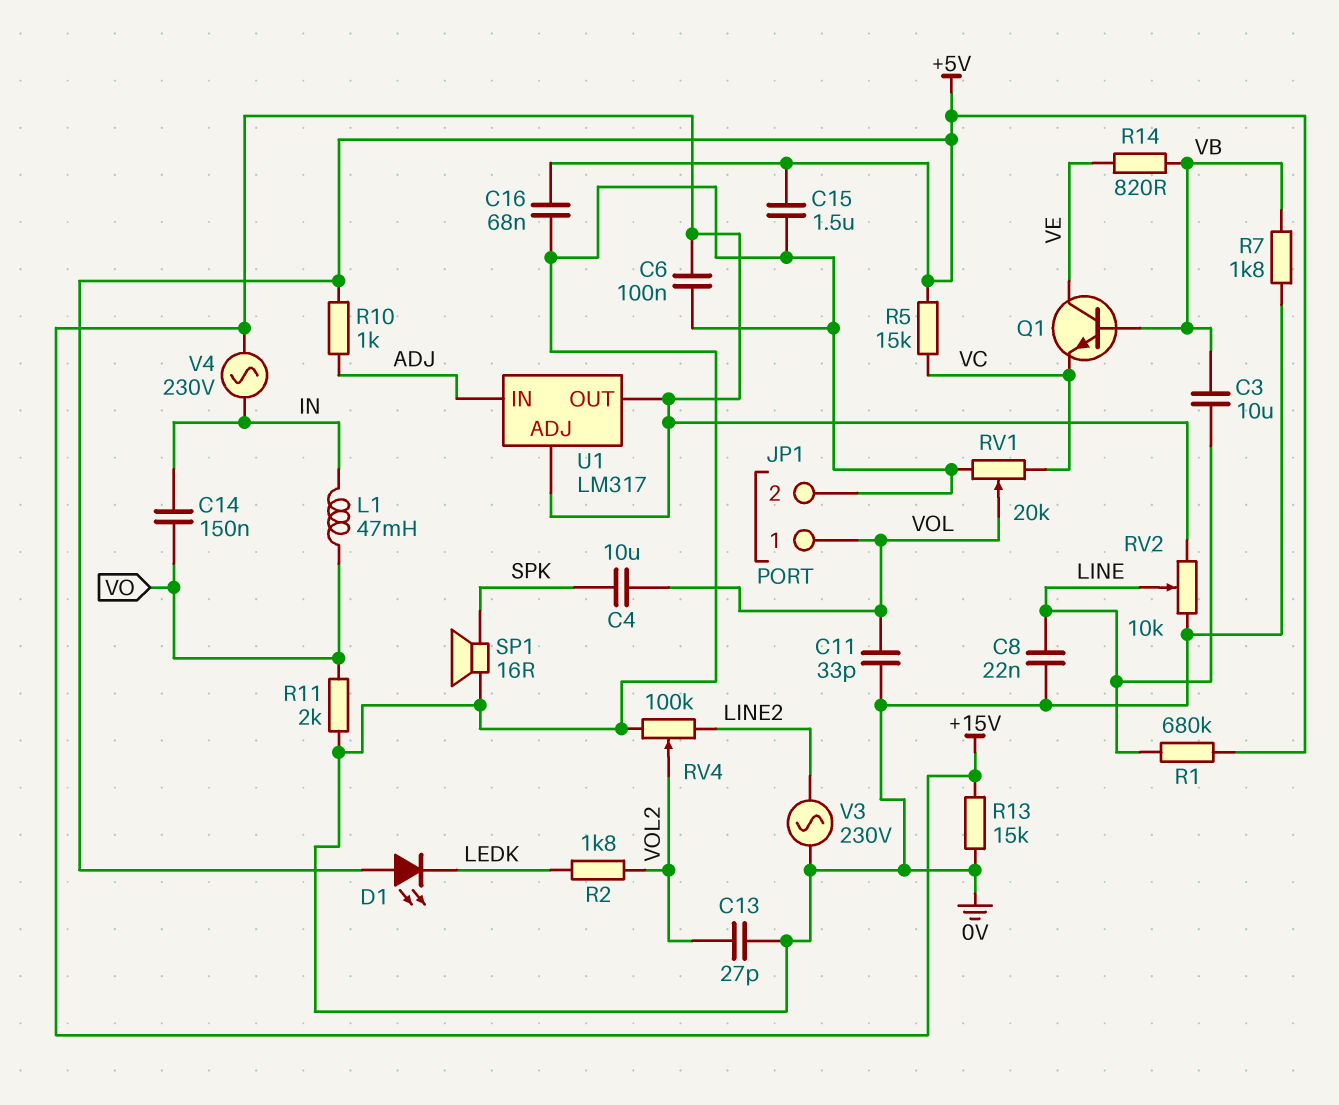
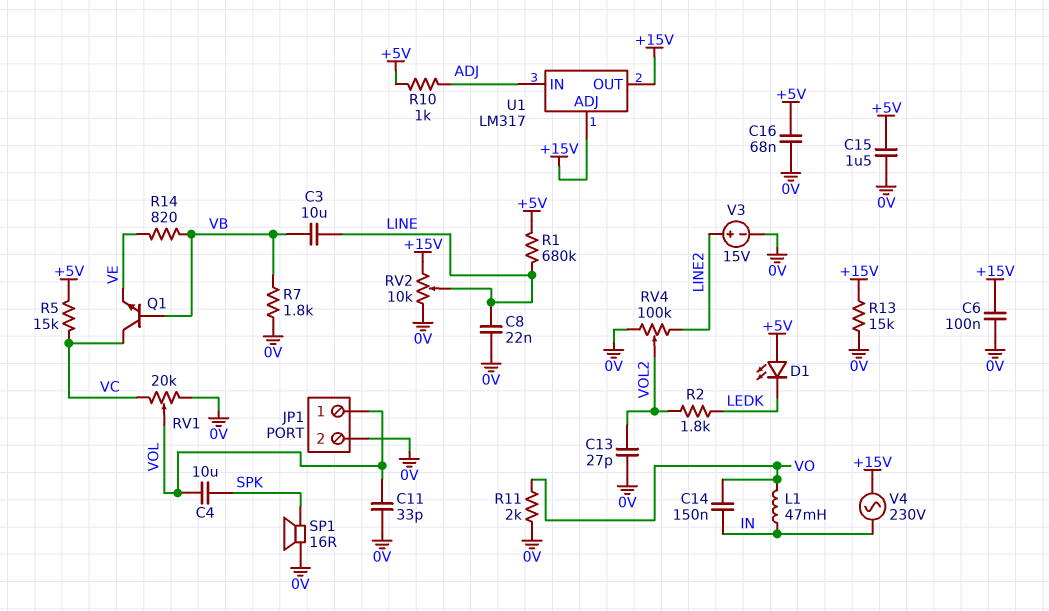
Q1: NPN (B VB, C VE, E VC) -> NPN (B VB, C VC, E VE)
V3: AC 230V (0V, LINE2) -> 15V (plus LINE2, minus 0V)

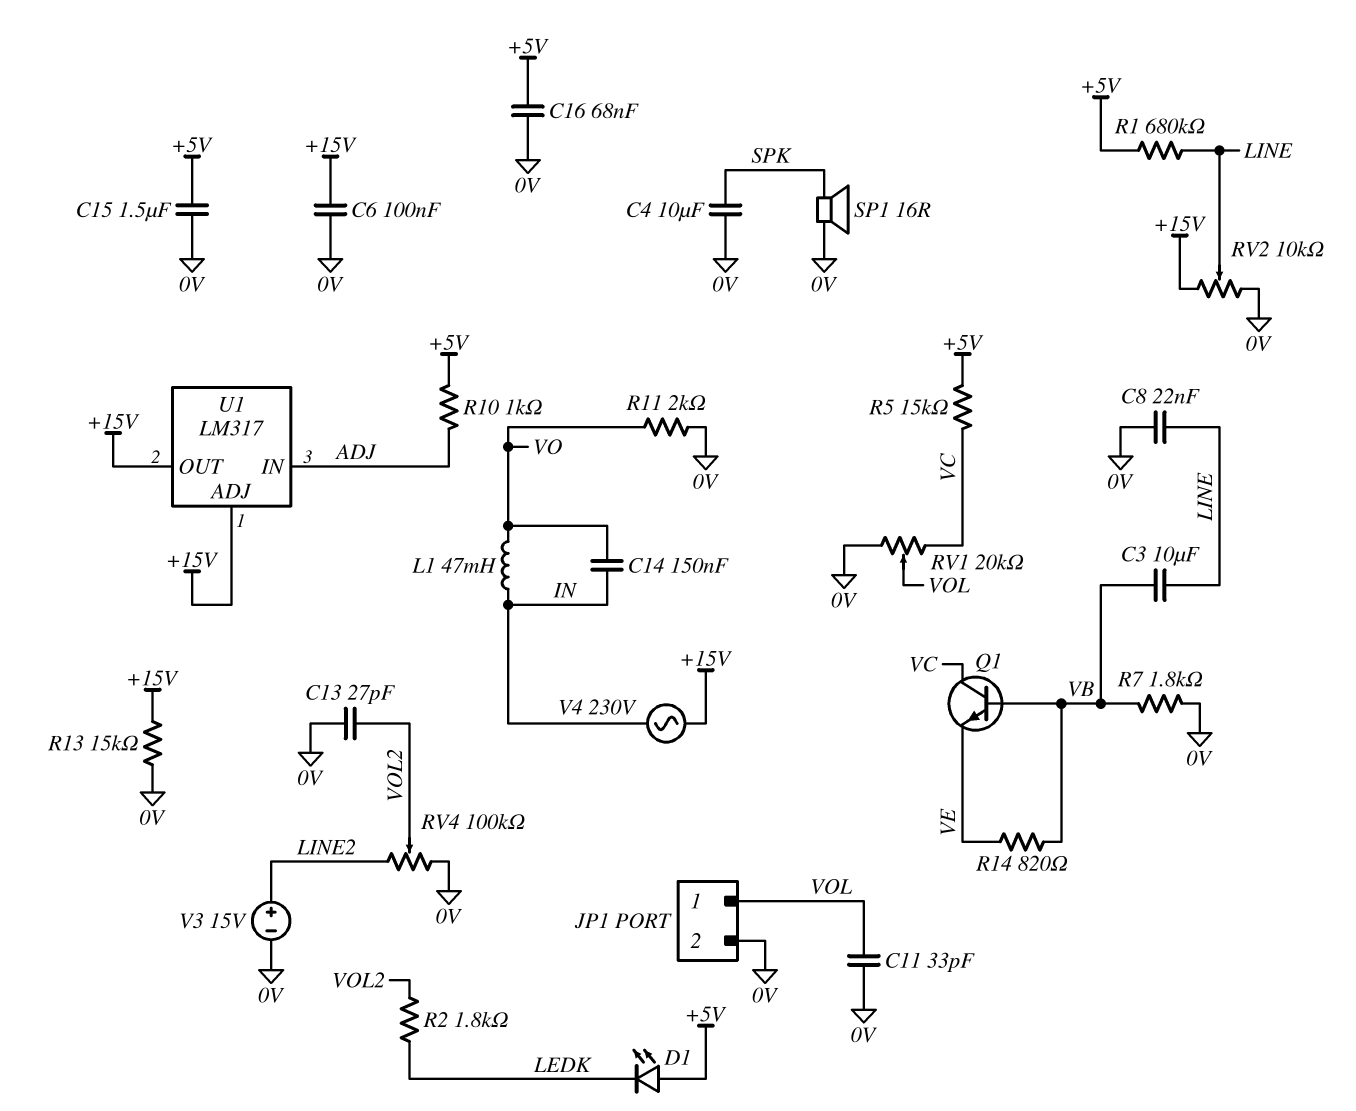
C4: 10uF (SPK, VOL) -> 10uF (0V, SPK)

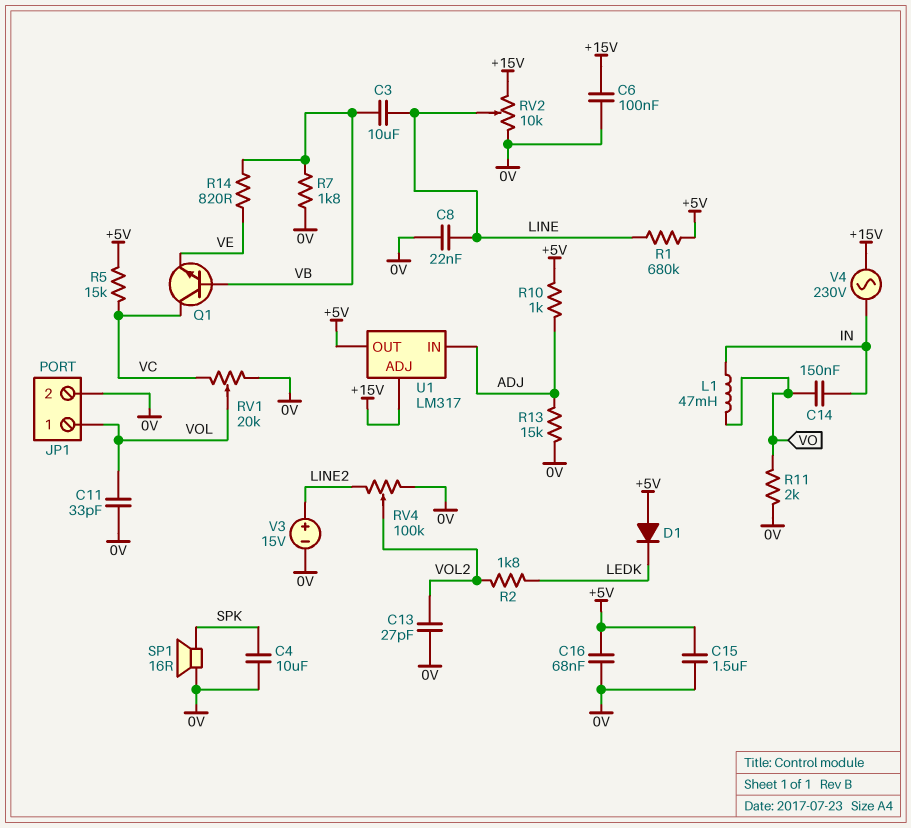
D1: LED (A +5V, K LEDK) -> diode (A +5V, K LEDK)
R13: 15k (+15V, 0V) -> 15k (0V, ADJ)
U1 pin OUT: +15V -> +5V

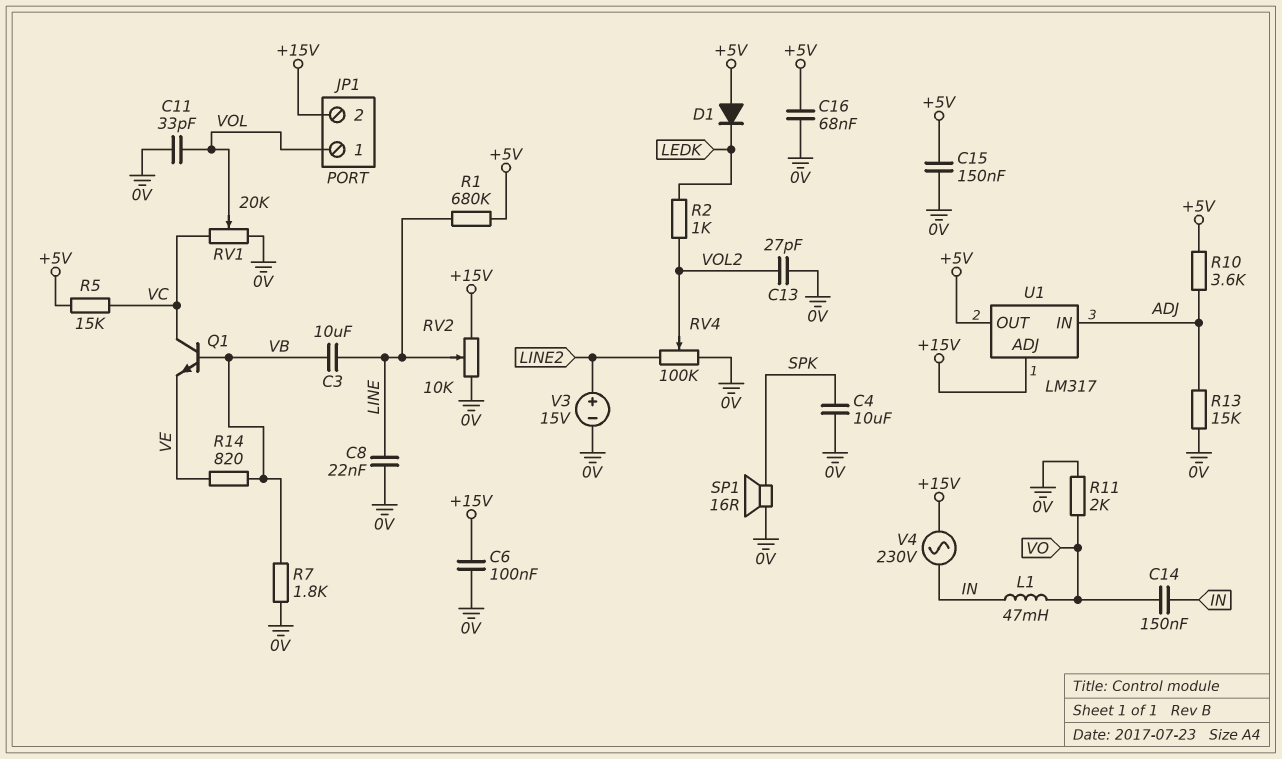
C15: 1.5uF (+5V, 0V) -> 150nF (+5V, 0V)
JP1 pin 2: 0V -> +15V
R2: 1.8k (LEDK, VOL2) -> 1k (LEDK, VOL2)
R10: 1k (+5V, ADJ) -> 3.6k (+5V, ADJ)

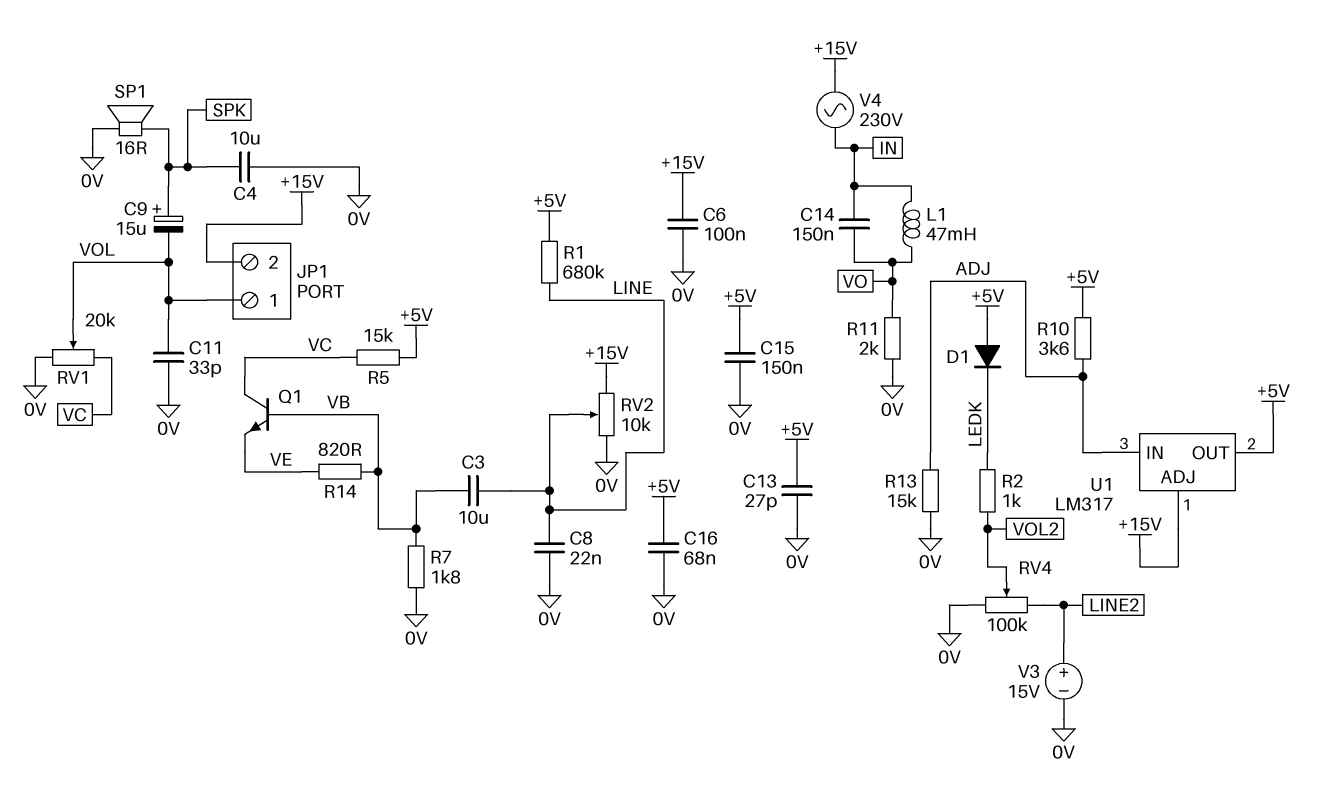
C9: none -> 15uF (plus SPK, minus VOL)
C13: 27pF (0V, VOL2) -> 27pF (+5V, 0V)

